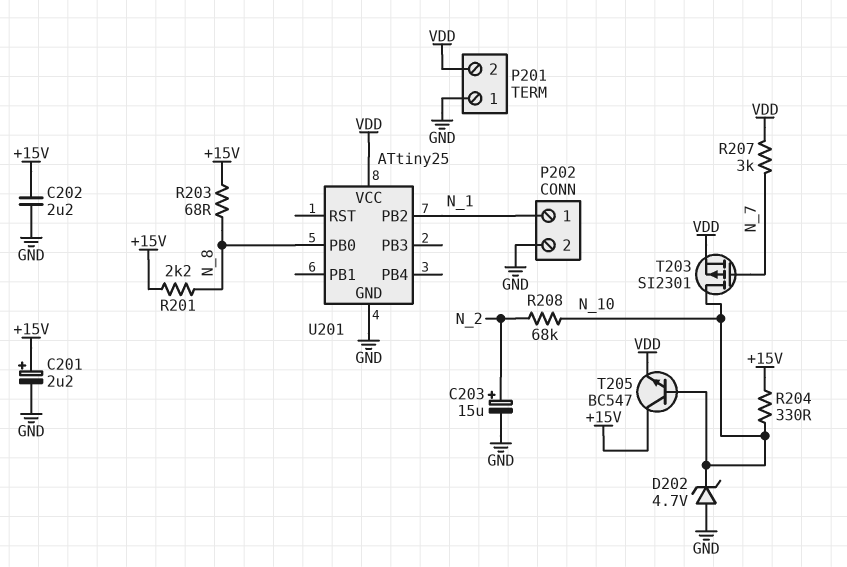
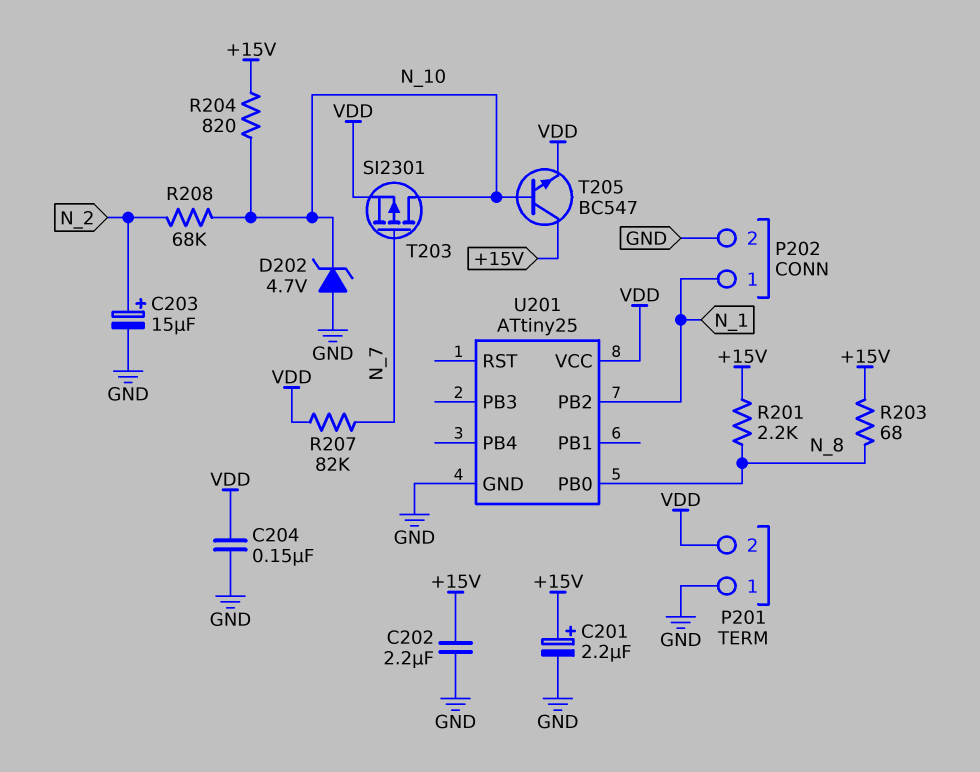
C204: none -> 150nF (GND, VDD)
R204: 330 (+15V, N_10) -> 820 (+15V, N_10)
R207: 3k (N_7, VDD) -> 82k (N_7, VDD)

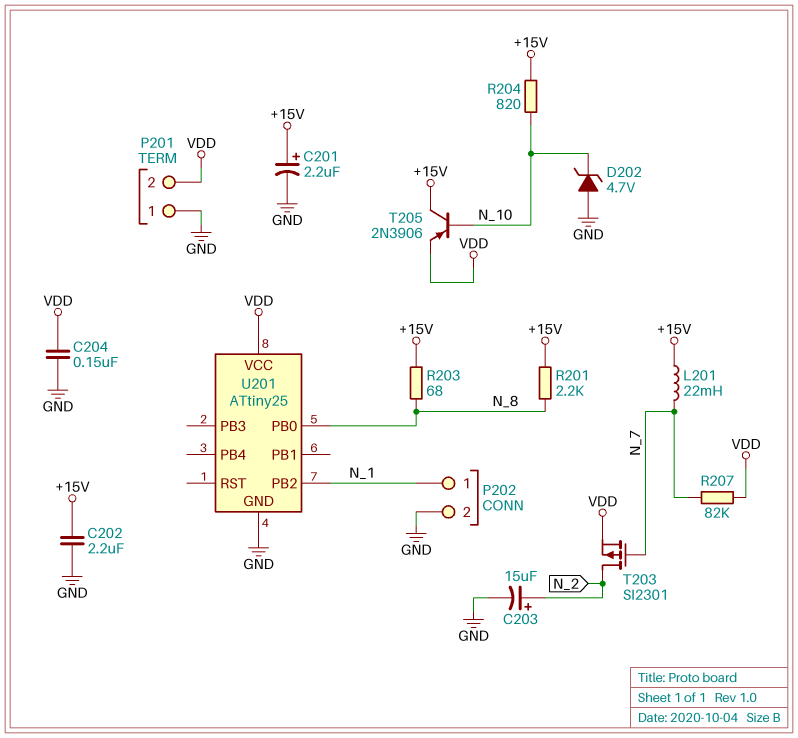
L201: none -> 22mH (+15V, N_7)
R208: 68k (N_2, N_10) -> none
T203: PMOS SI2301 (G N_7, D N_10, S VDD) -> PMOS SI2301 (G N_7, D N_2, S VDD)
T205: NPN BC547 (B N_10, C +15V, E VDD) -> PNP 2N3906 (B N_10, C +15V, E VDD)

